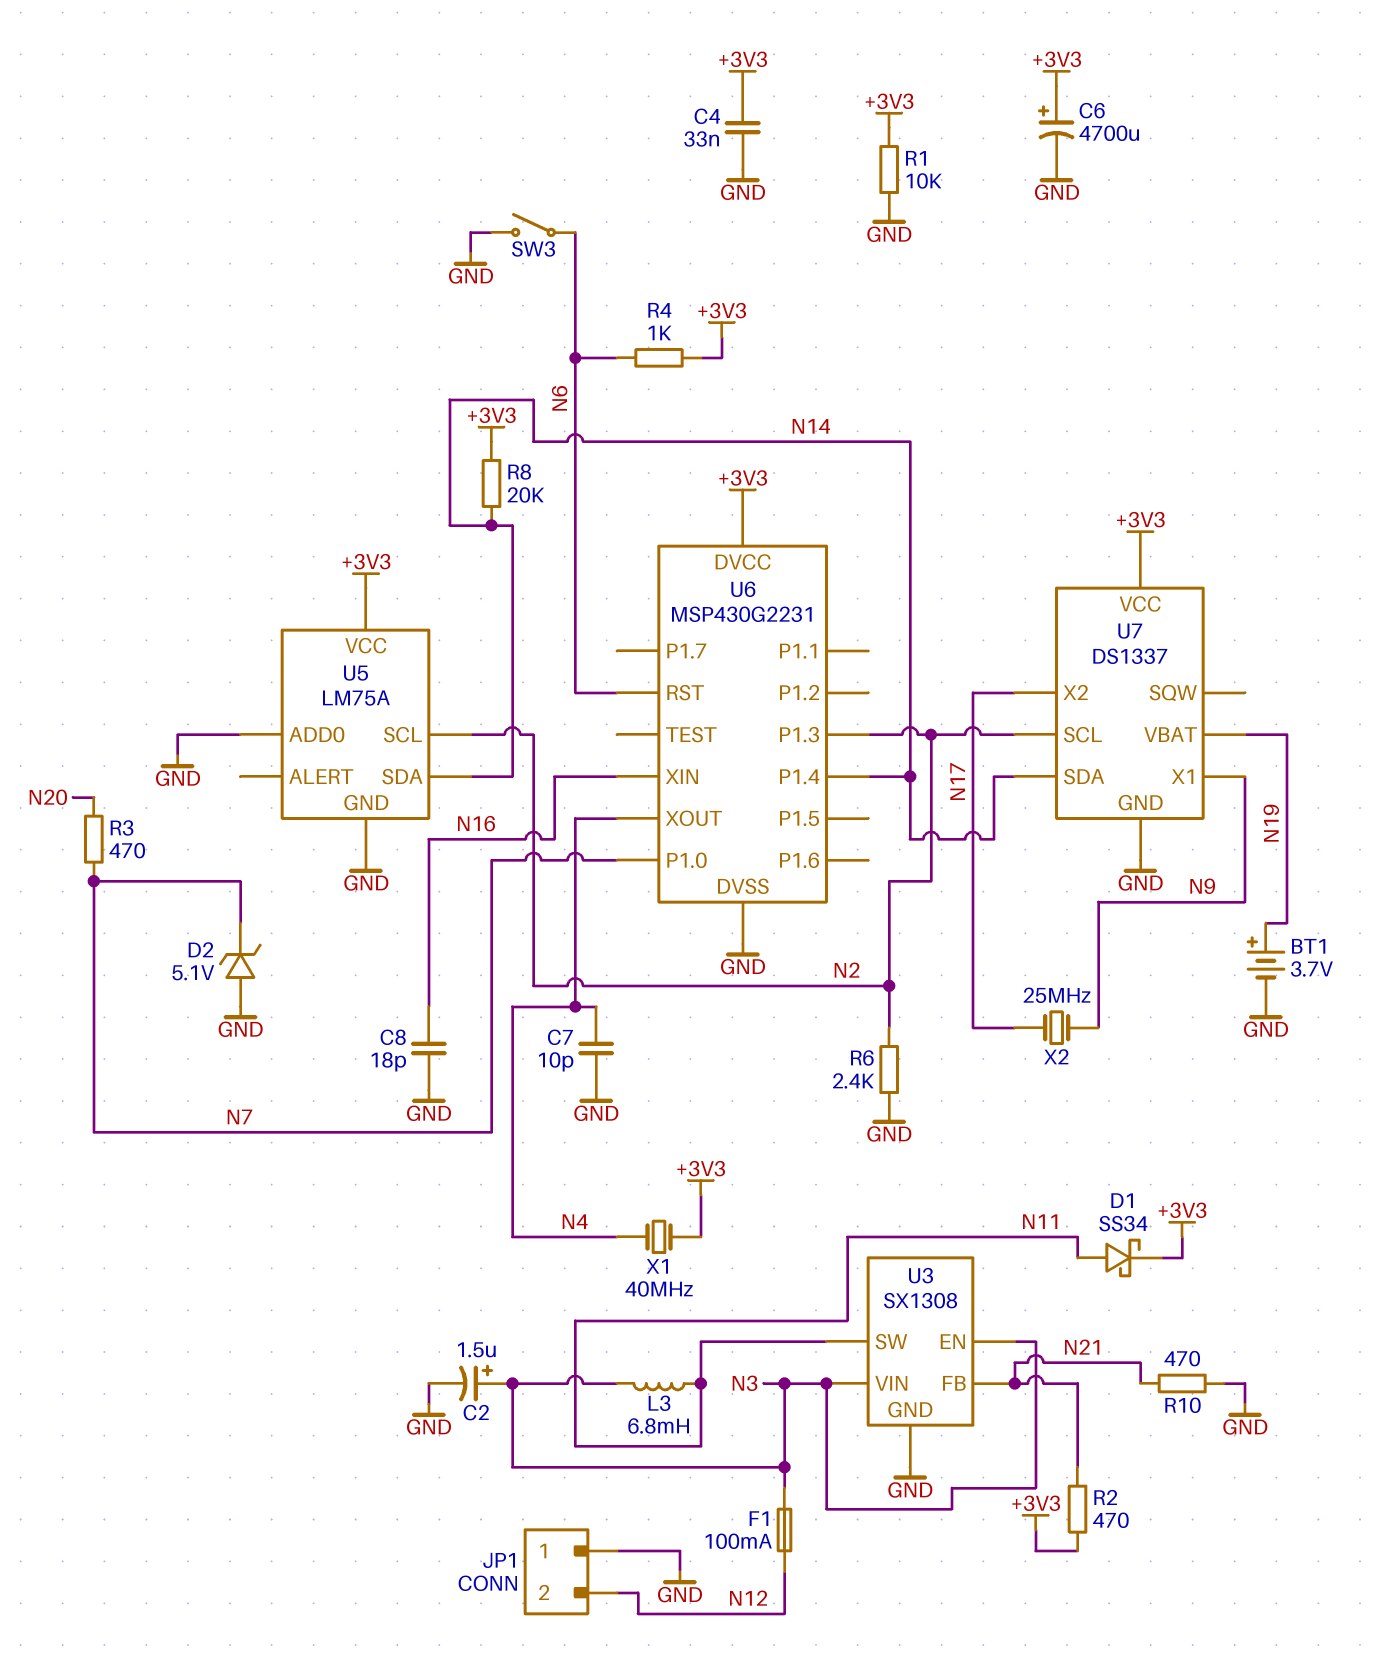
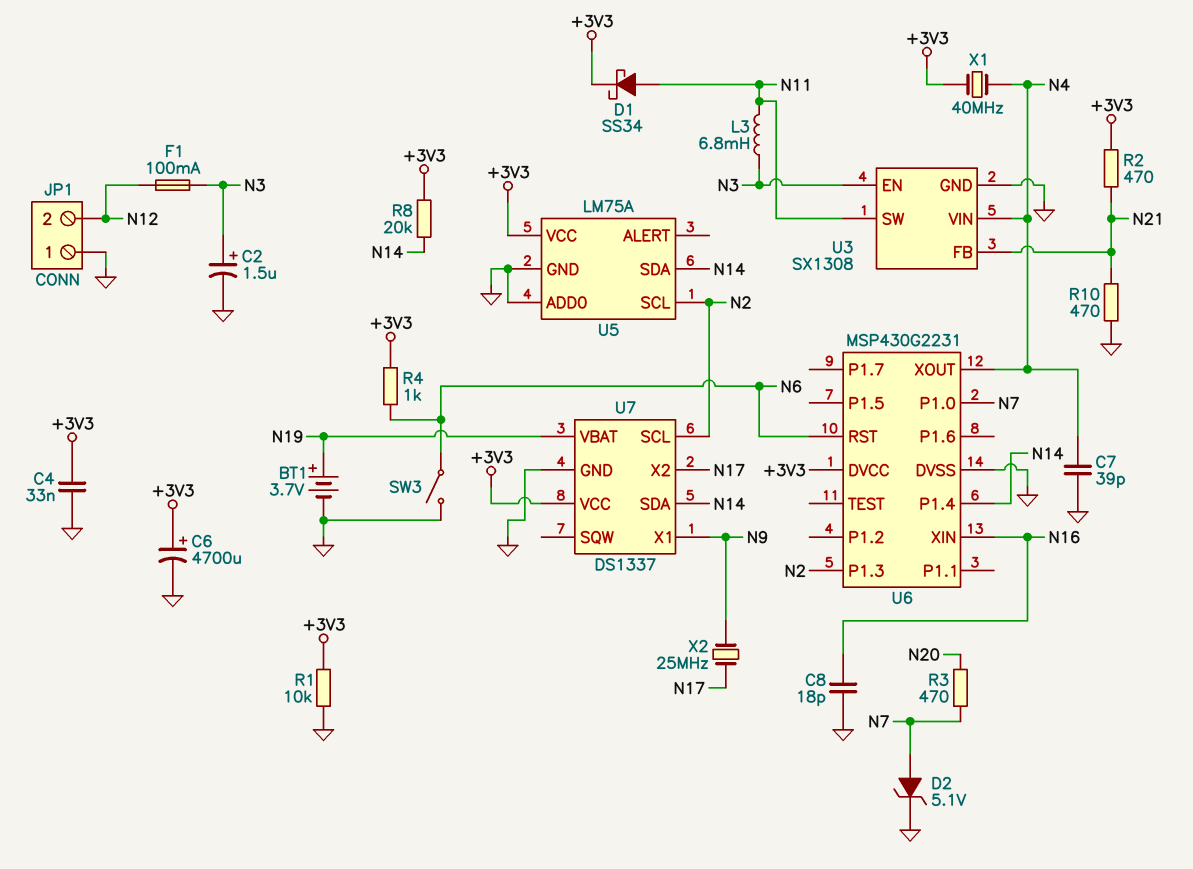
C7: 10pF (GND, N4) -> 39pF (GND, N4)
D2: zener 5.1V (A GND, K N7) -> zener 5.1V (A N7, K GND)
R6: 2.4k (GND, N2) -> none
U3 pin VIN: N3 -> N4

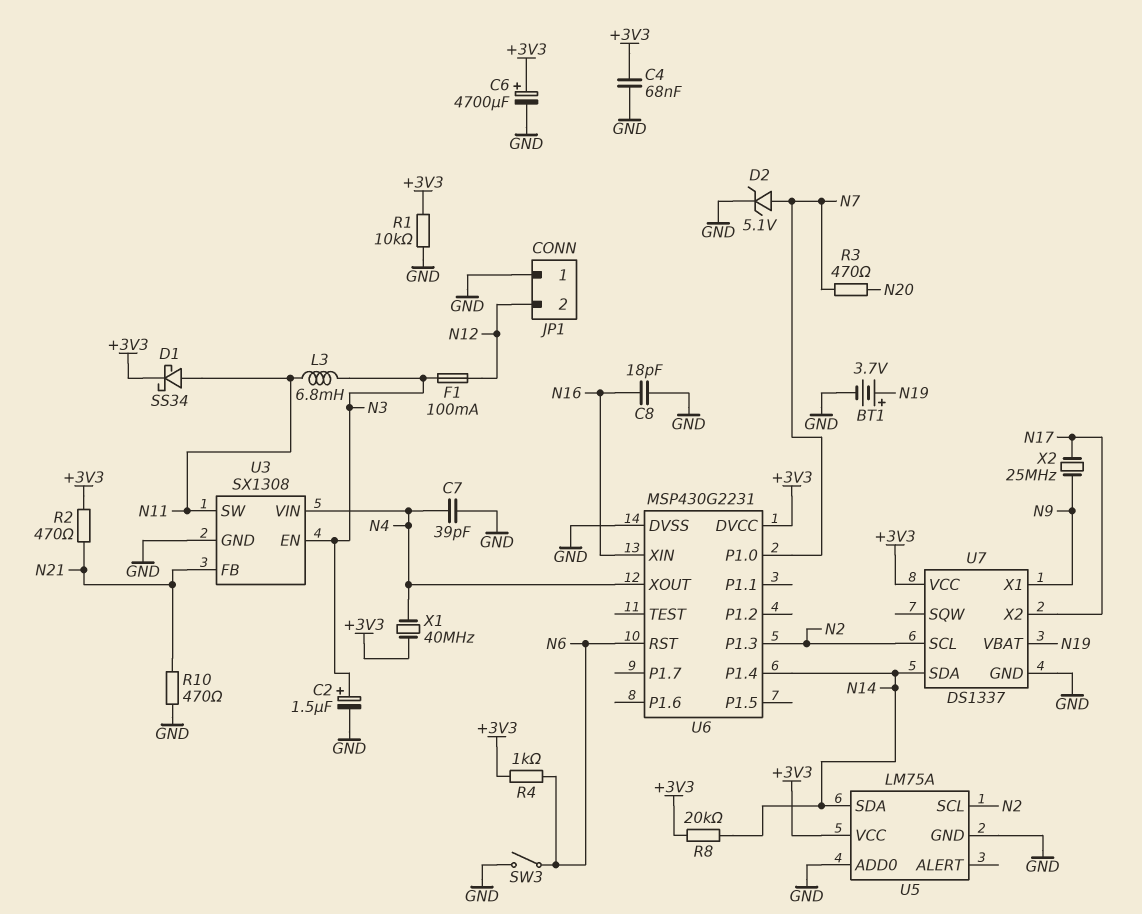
C4: 33nF (+3V3, GND) -> 68nF (+3V3, GND)

